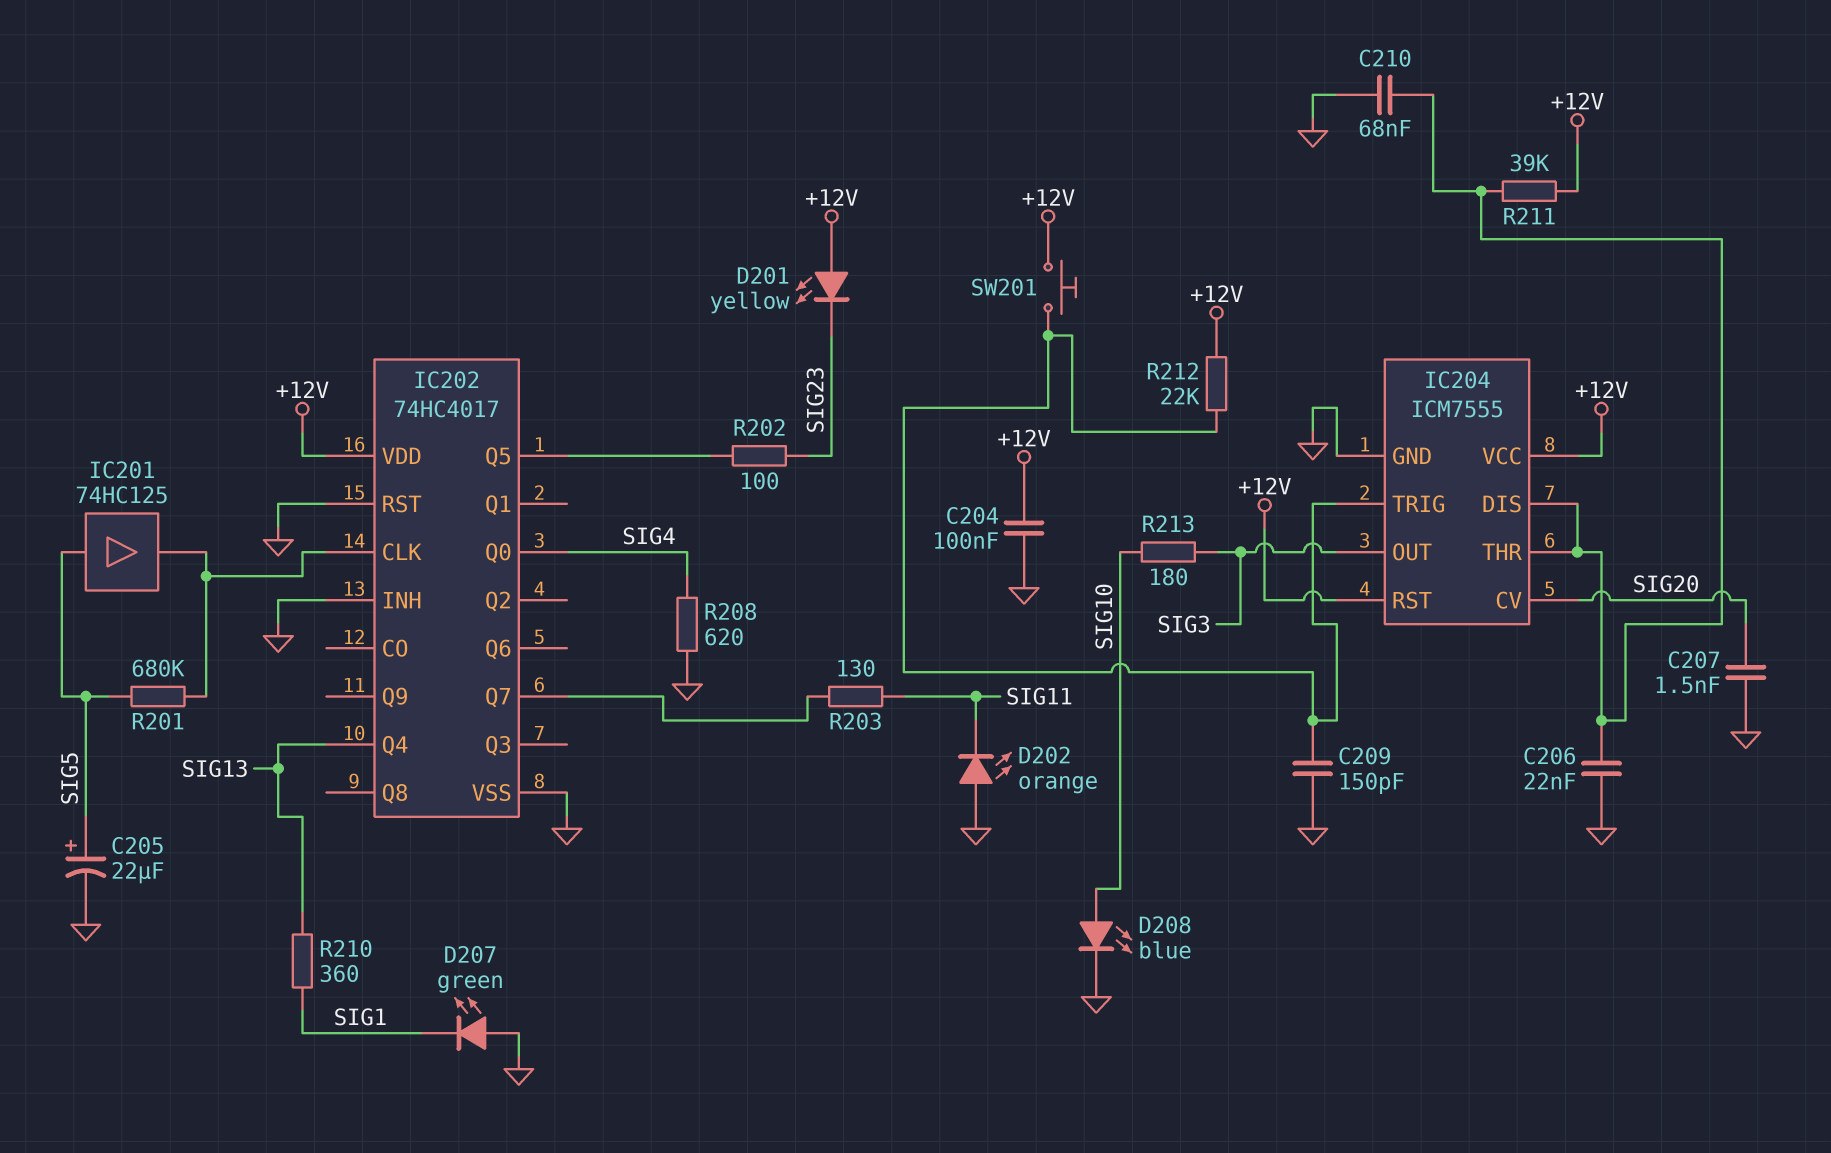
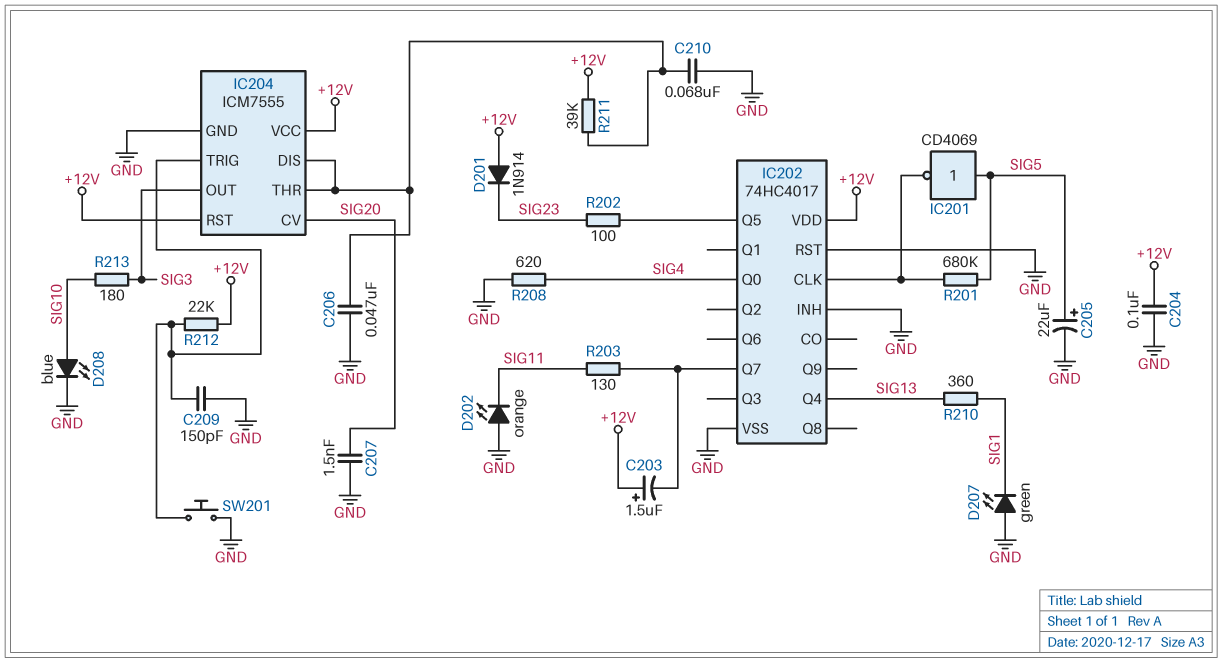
C203: none -> 1.5uF (plus +12V, minus IC202/Q7)
C206: 22nF (GND, IC204/DIS) -> 47nF (GND, IC204/DIS)
D201: LED yellow (A +12V, K SIG23) -> diode 1N914 (A +12V, K SIG23)
IC201: buffer 74HC125 (in SIG5, out IC202/CLK) -> NOT CD4069 (in SIG5, out IC202/CLK)
SW201: button (+12V, IC204/TRIG) -> button (GND, IC204/TRIG)

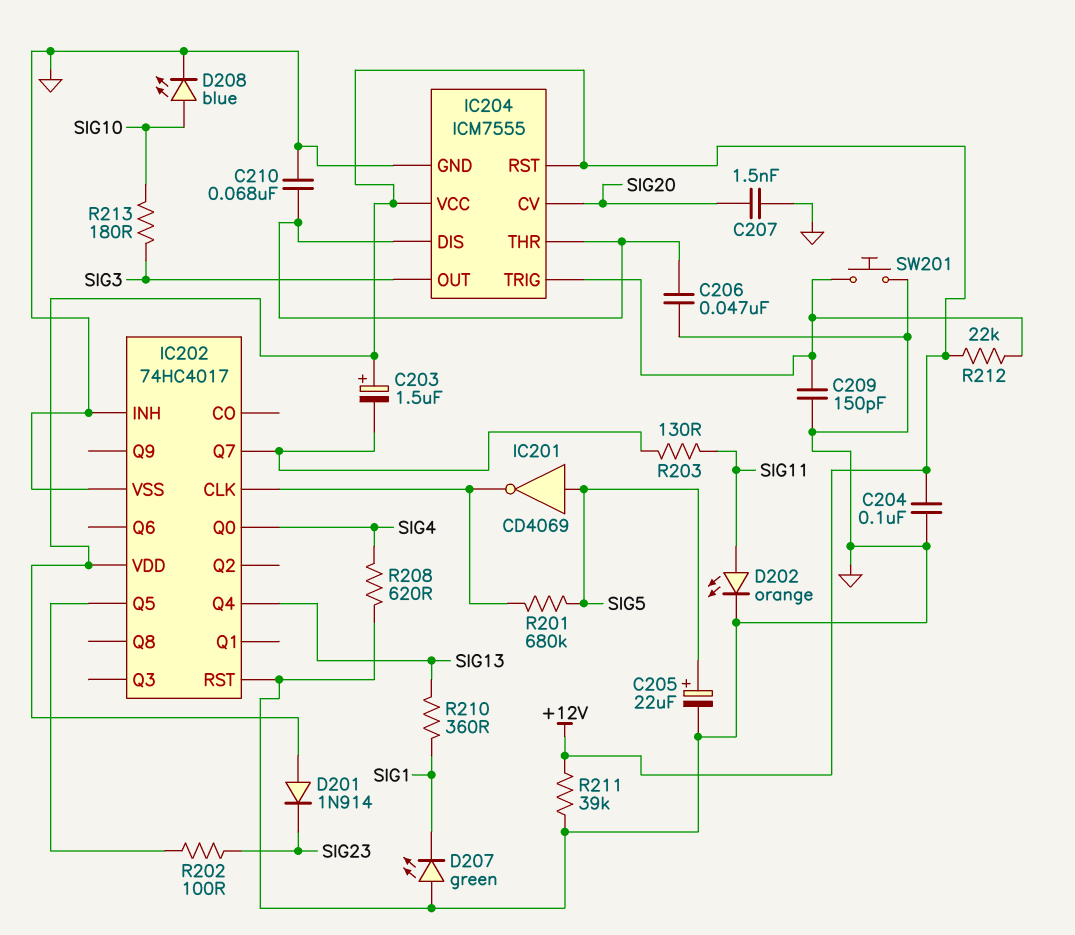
D202: LED orange (A GND, K SIG11) -> LED orange (A SIG11, K GND)
R211: 39k (+12V, IC204/DIS) -> 39k (+12V, GND)

